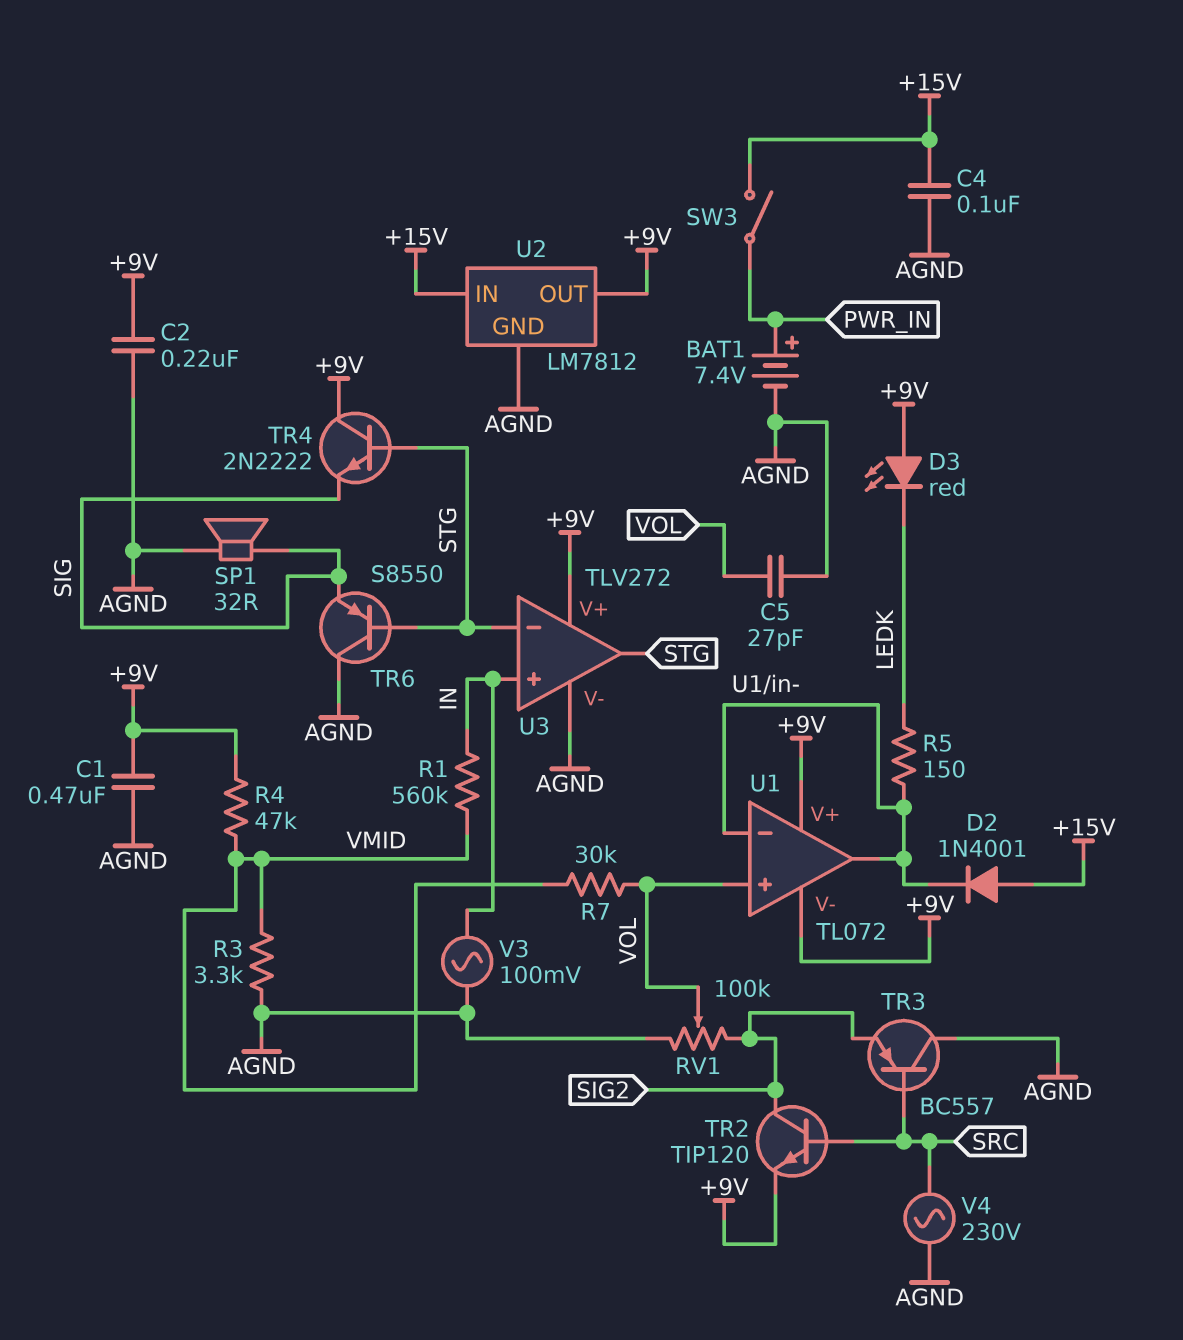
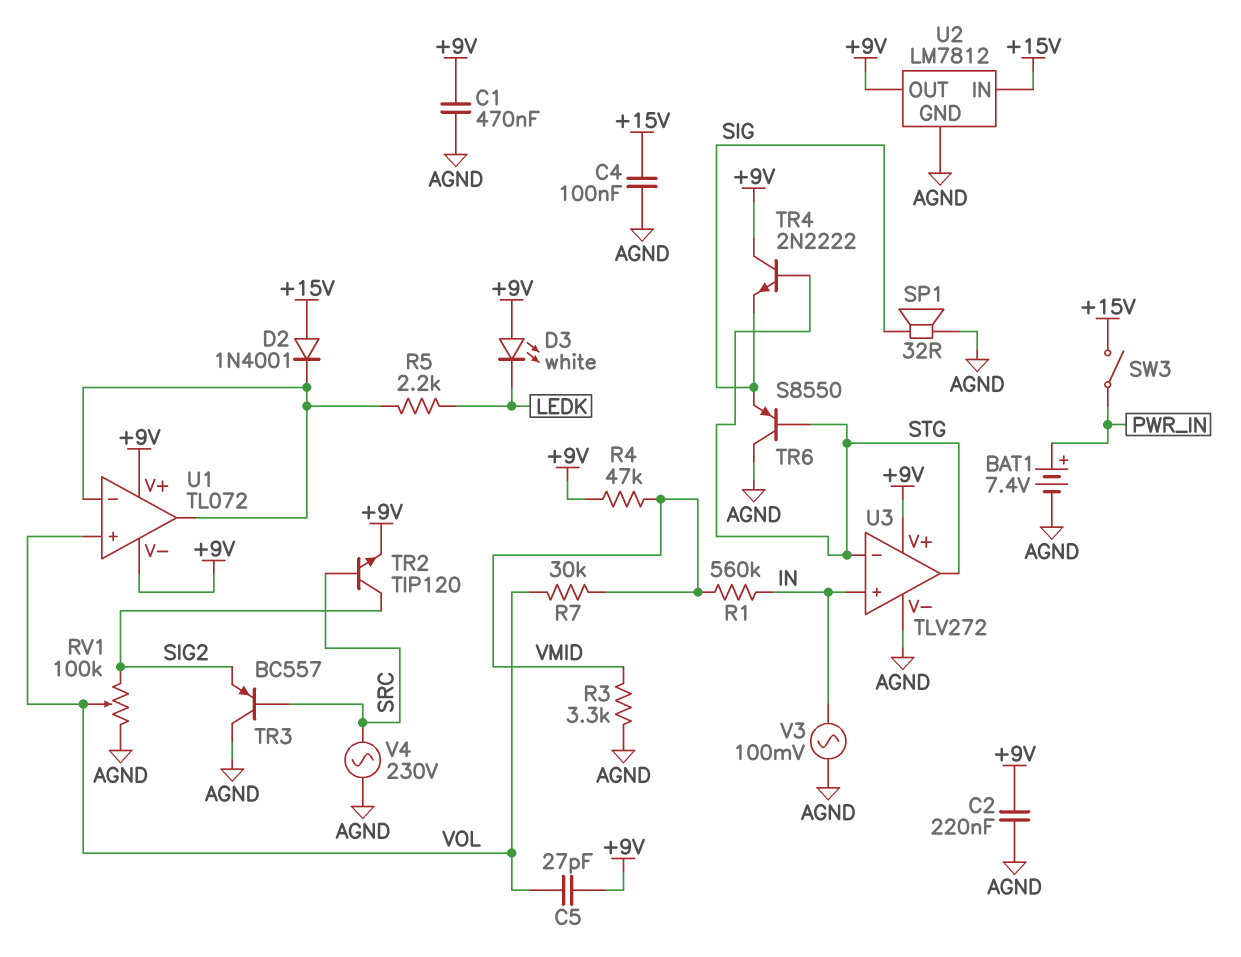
C5: 27pF (AGND, VOL) -> 27pF (+9V, VOL)
D3: LED red (A +9V, K LEDK) -> LED white (A +9V, K LEDK)
R5: 150 (LEDK, U1/in-) -> 2.2k (LEDK, U1/in-)

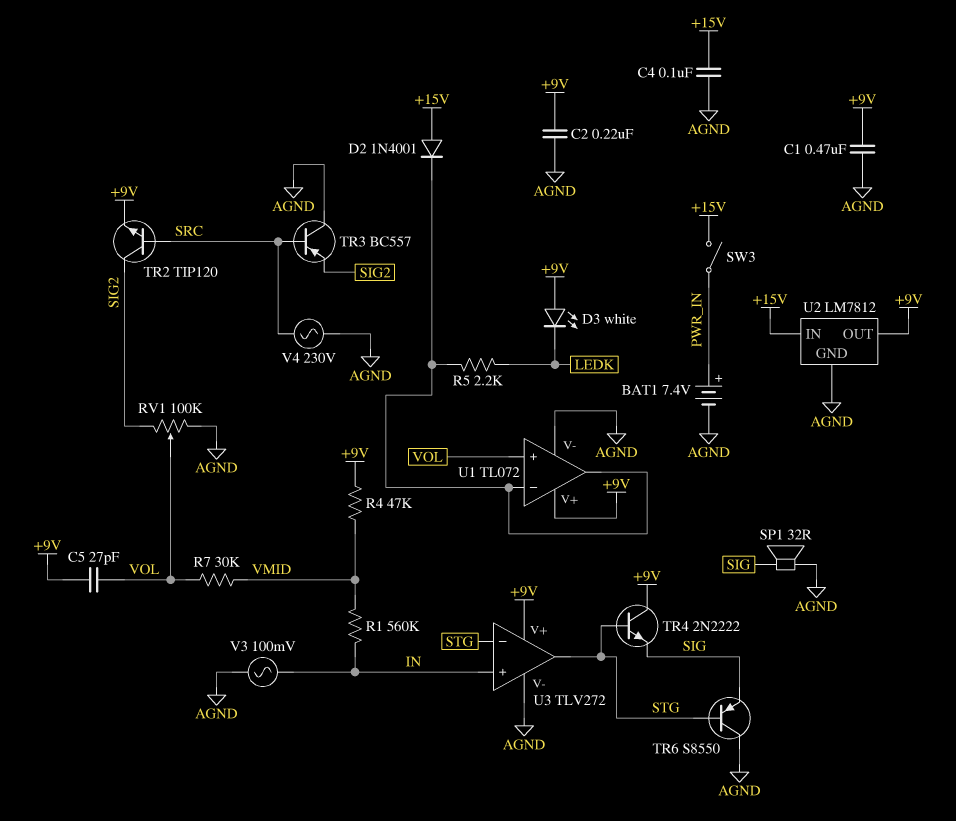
R3: 3.3k (AGND, VMID) -> none
U1 pin V-: +9V -> AGND

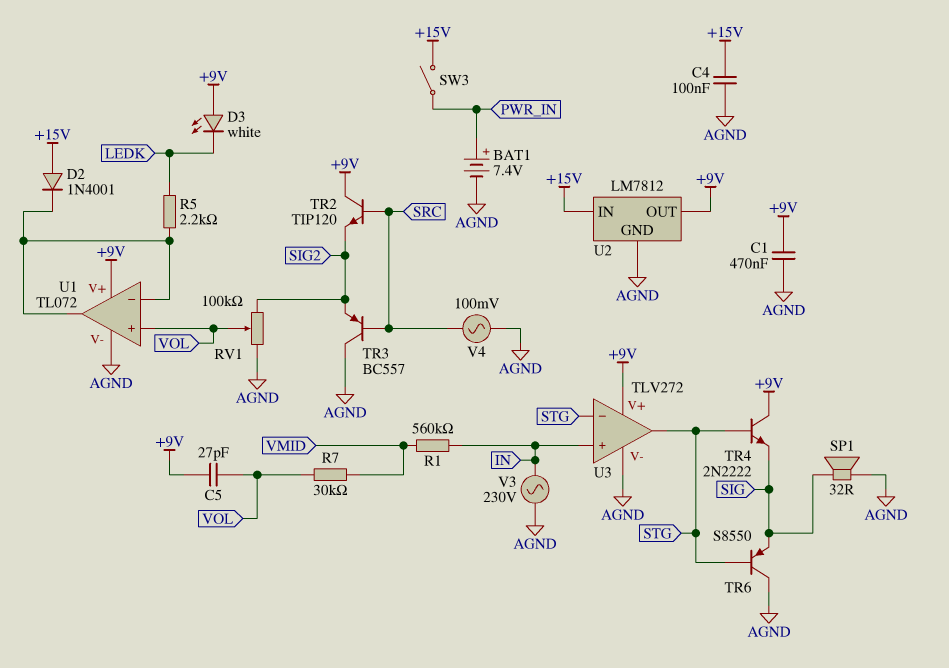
C2: 220nF (+9V, AGND) -> none
R4: 47k (+9V, VMID) -> none
TR2: NPN TIP120 (B SRC, C SIG2, E +9V) -> NPN TIP120 (B SRC, C +9V, E SIG2)
V3: AC 100mV (AGND, IN) -> AC 230V (AGND, IN)
V4: AC 230V (AGND, SRC) -> AC 100mV (AGND, SRC)

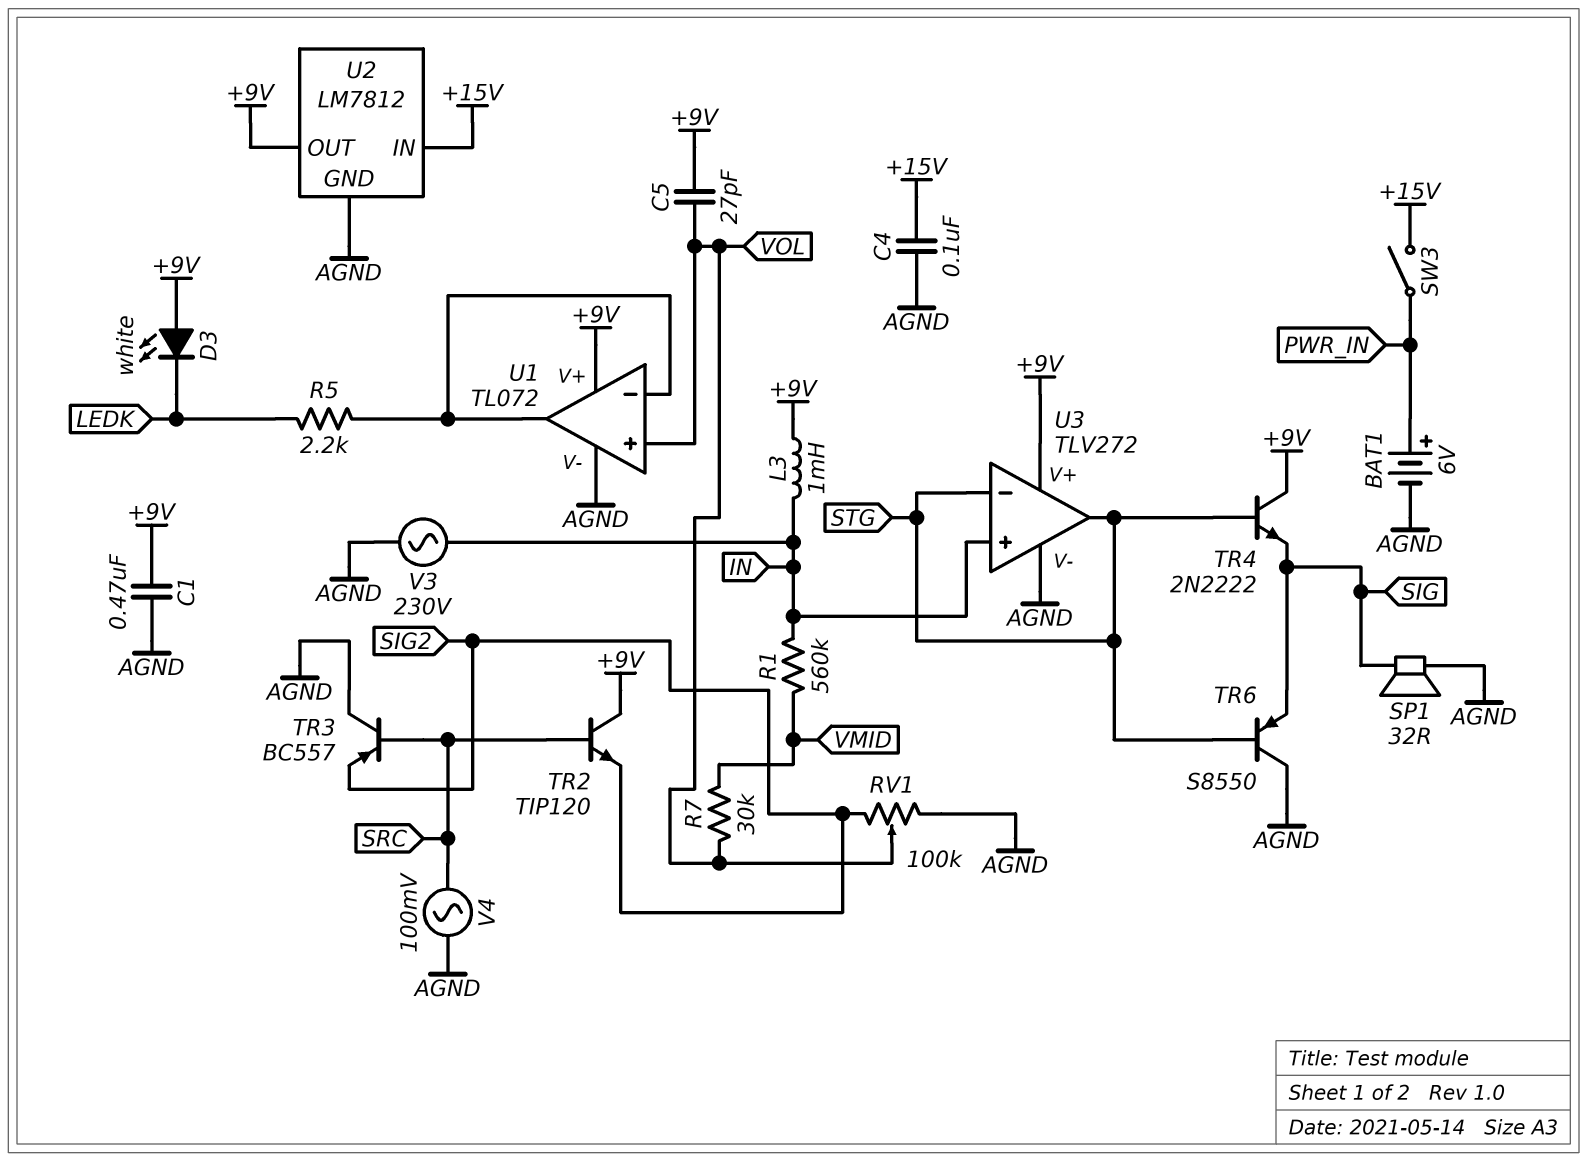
BAT1: 7.4V (plus PWR_IN, minus AGND) -> 6V (plus PWR_IN, minus AGND)
D2: diode 1N4001 (A +15V, K U1/in-) -> none
L3: none -> 1mH (+9V, IN)

